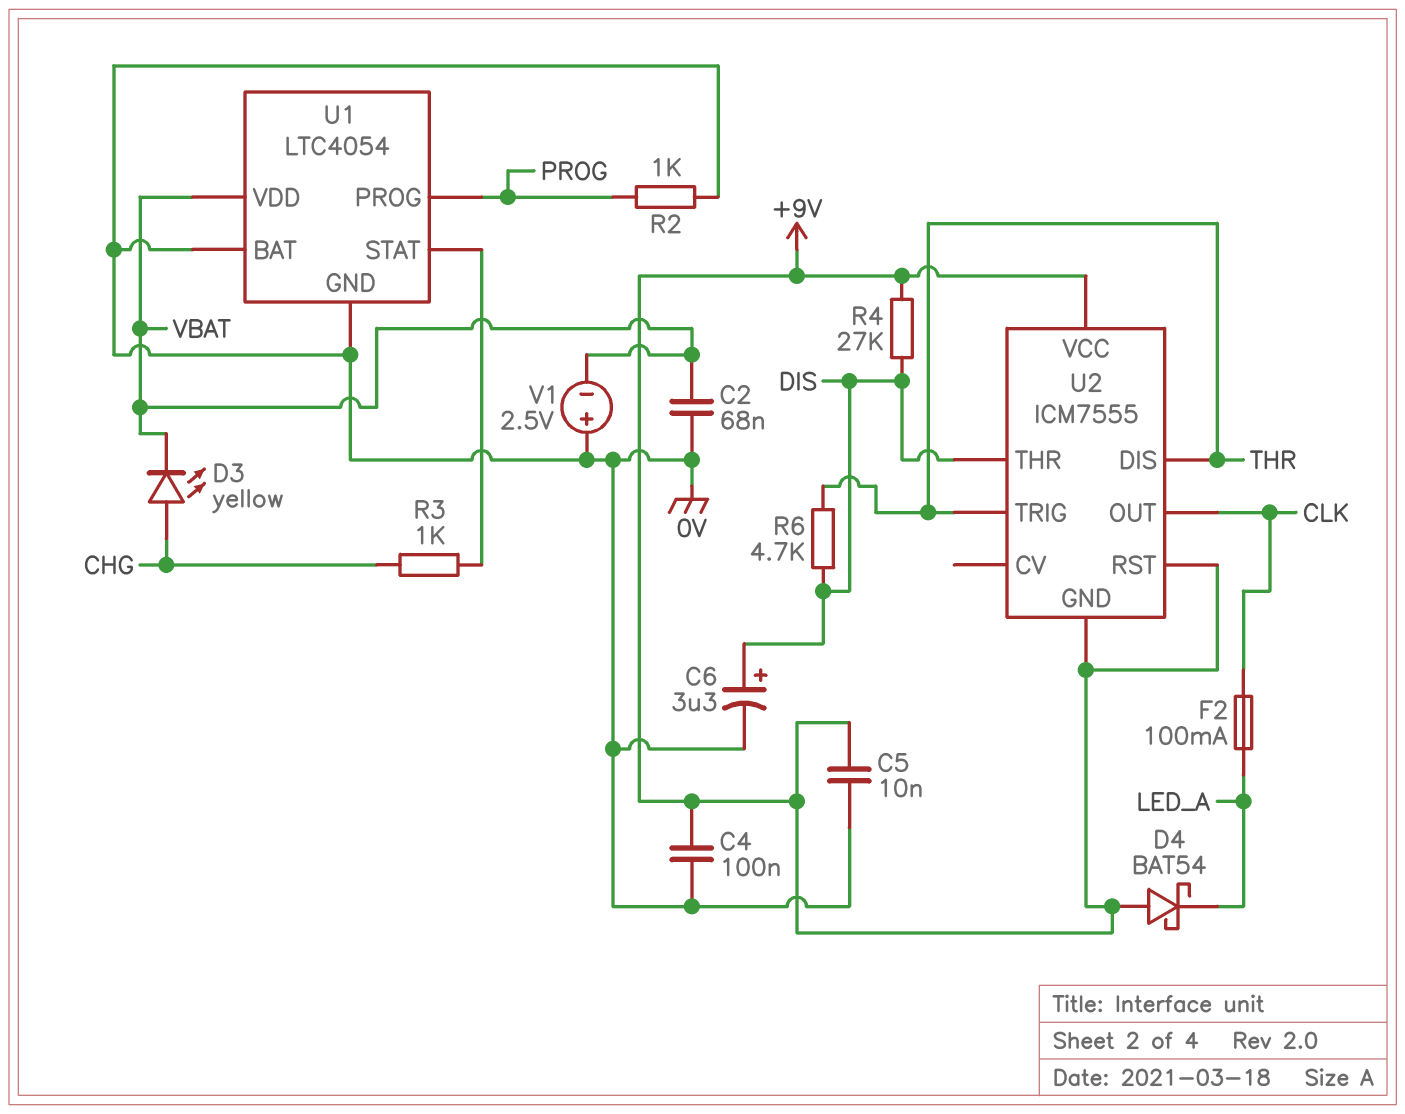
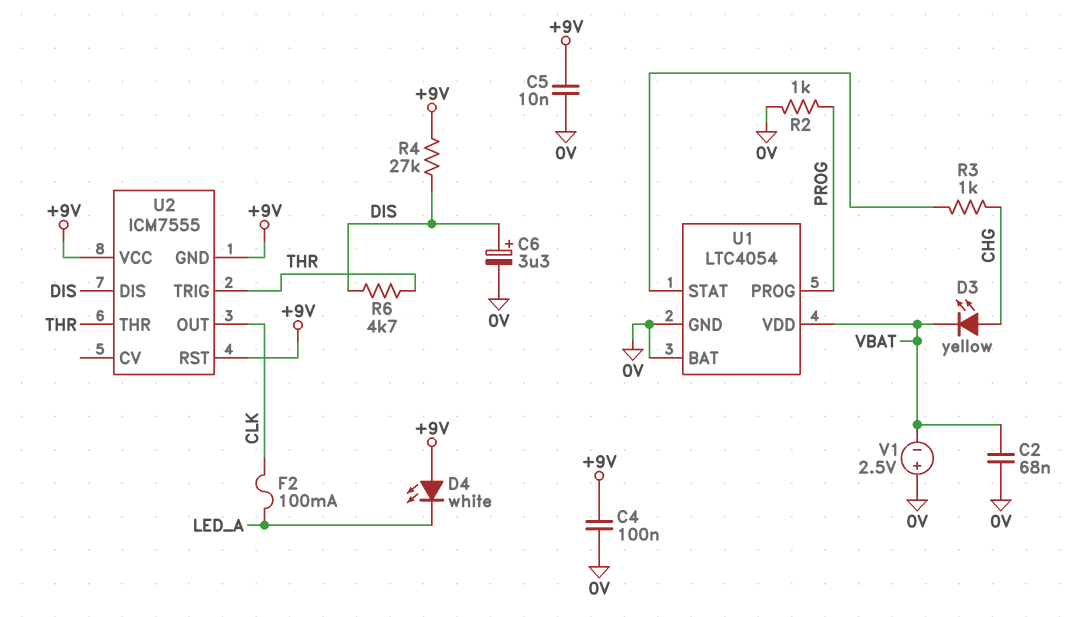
D4: schottky BAT54 (A +9V, K LED_A) -> LED white (A +9V, K LED_A)
U2 pin DIS: THR -> DIS
U2 pin THR: DIS -> THR

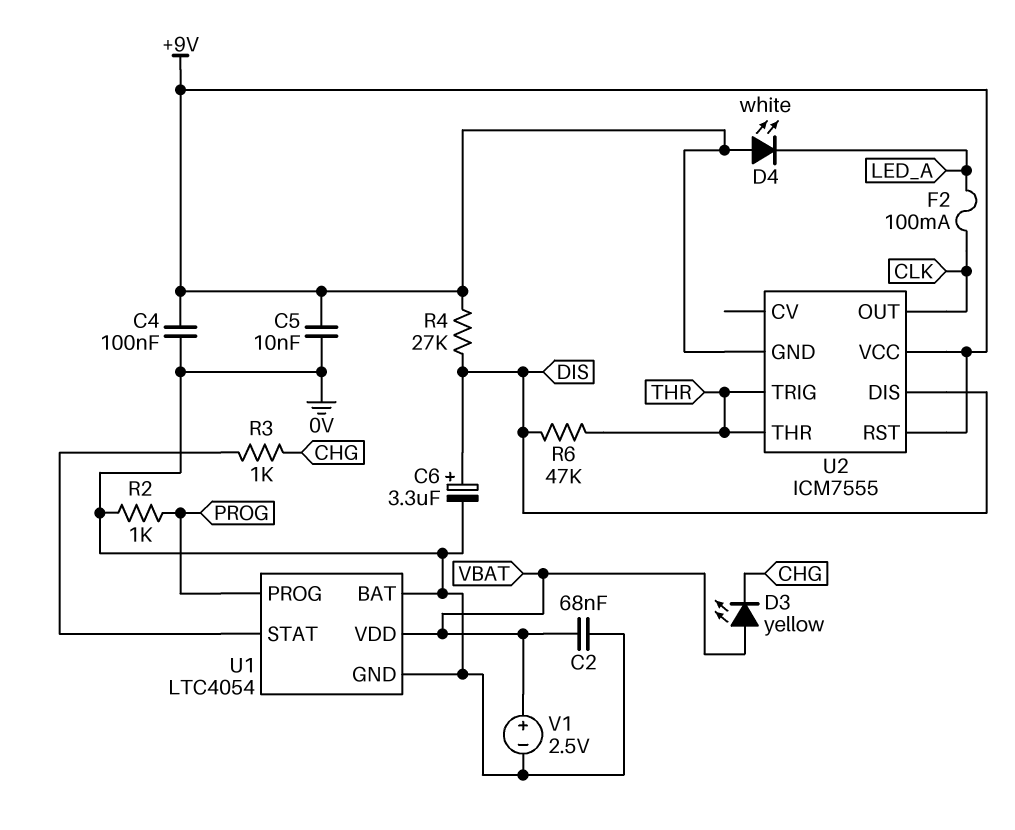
D3: LED yellow (A CHG, K VBAT) -> LED yellow (A VBAT, K CHG)
R6: 4.7k (DIS, THR) -> 47k (DIS, THR)
V1: 2.5V (plus 0V, minus VBAT) -> 2.5V (plus VBAT, minus 0V)

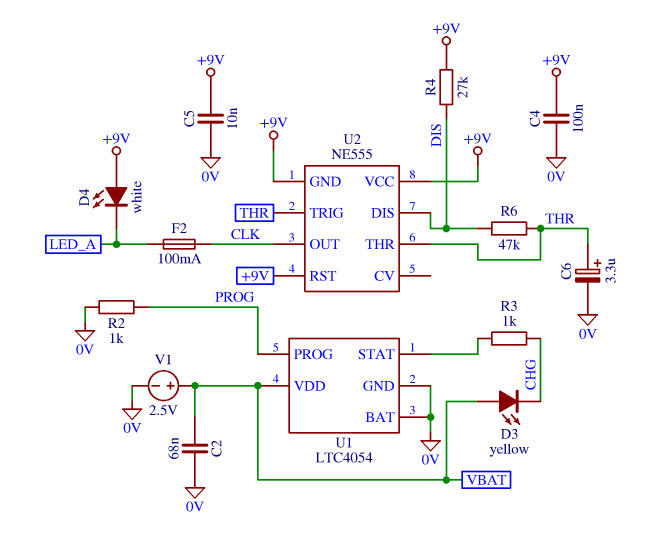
C6: 3.3uF (plus DIS, minus 0V) -> 3.3uF (plus THR, minus 0V)
U2: ICM7555 -> NE555

